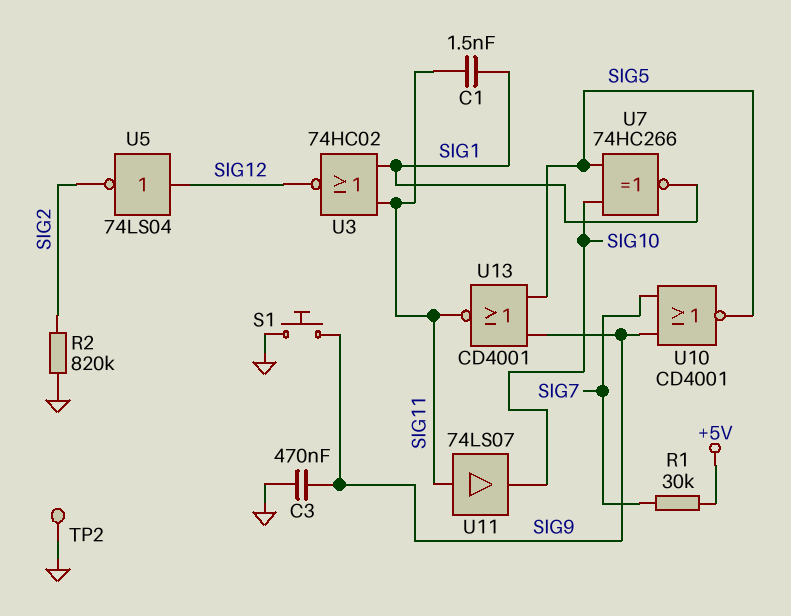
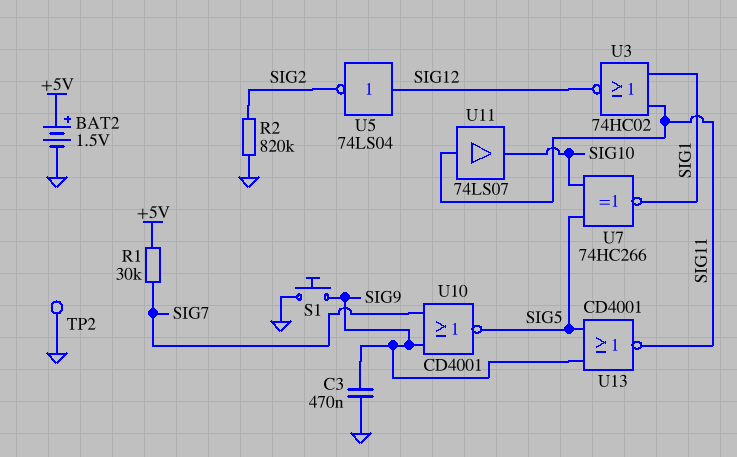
BAT2: none -> 1.5V (plus +5V, minus GND)
C1: 1.5nF (SIG1, SIG11) -> none

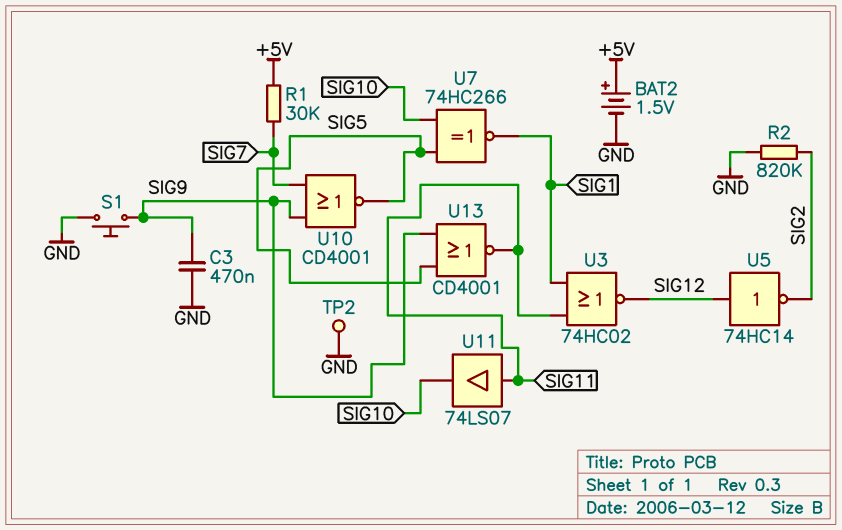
U5: NOT 74LS04 (in SIG12, out SIG2) -> NOT 74HC14 (in SIG12, out SIG2)

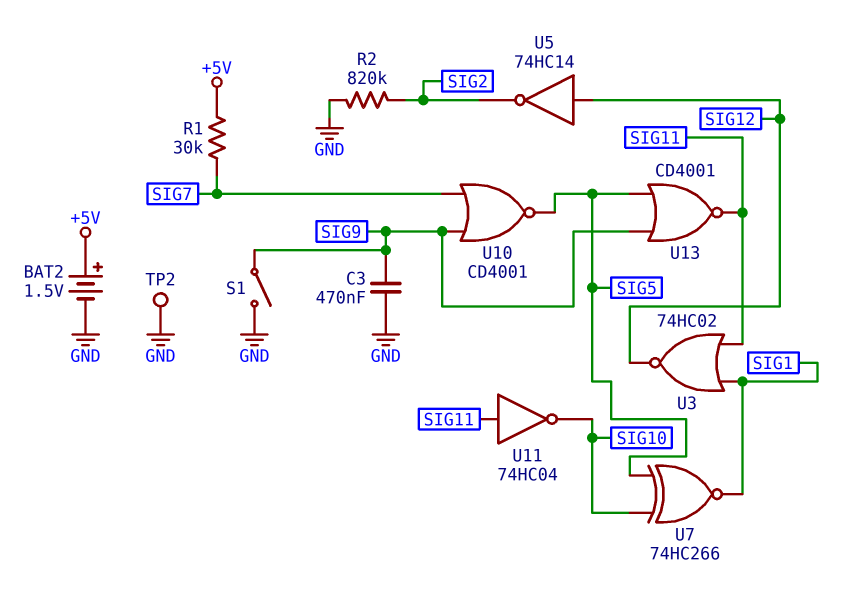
S1: button (GND, SIG9) -> switch (GND, SIG9)
U11: buffer 74LS07 (in SIG11, out SIG10) -> NOT 74HC04 (in SIG11, out SIG10)

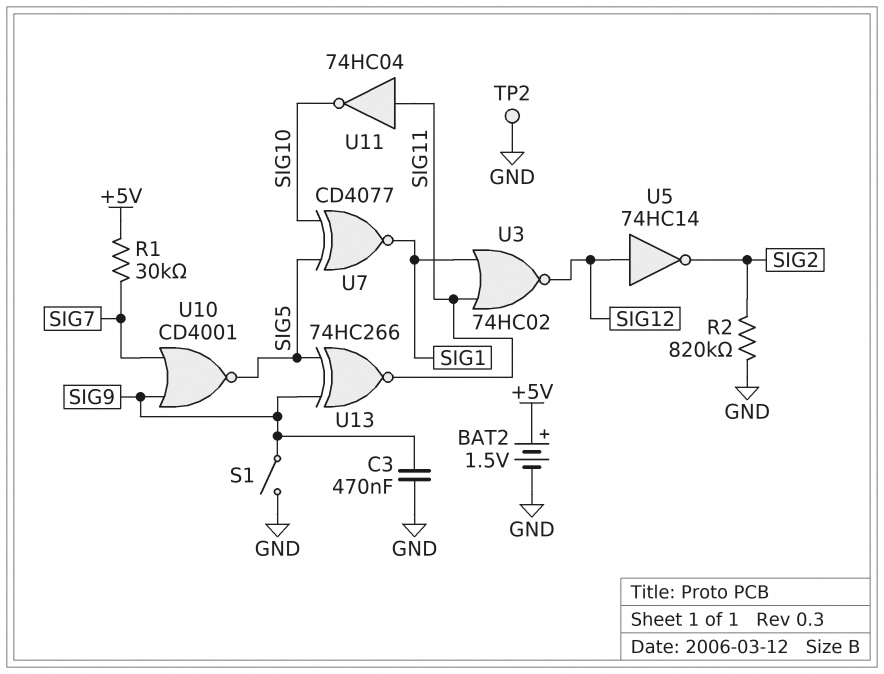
U7: XNOR 74HC266 (in SIG5, in SIG10, out SIG1) -> XNOR CD4077 (in SIG5, in SIG10, out SIG1)
U13: NOR CD4001 (in SIG5, in SIG9, out SIG11) -> XNOR 74HC266 (in SIG5, in SIG9, out SIG11)

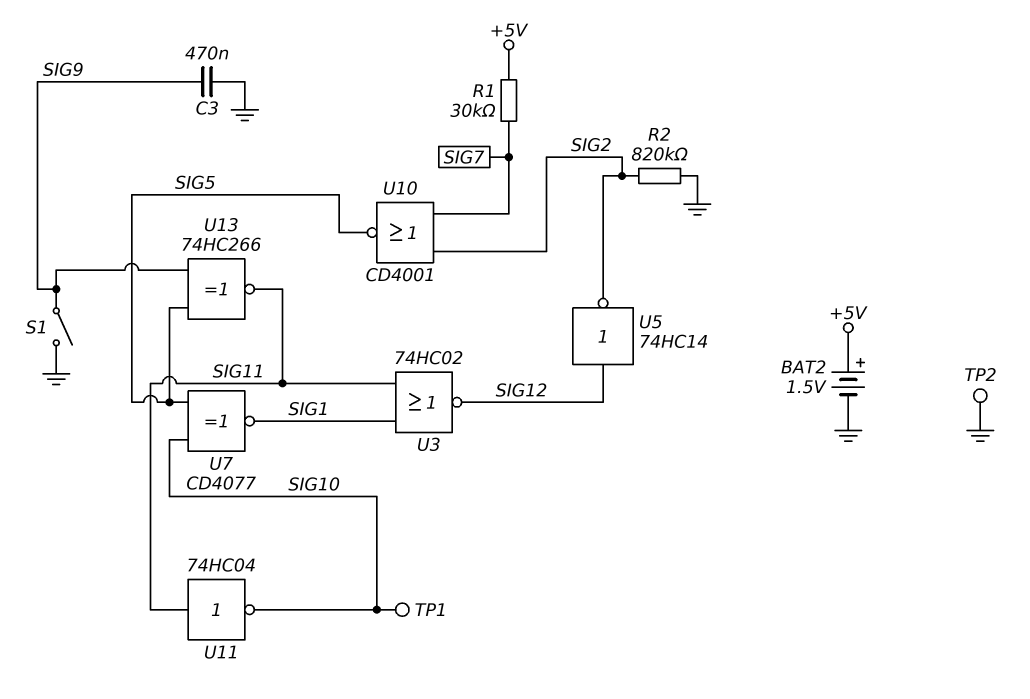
TP1: none -> test point (SIG10)
U10: NOR CD4001 (in SIG7, in SIG9, out SIG5) -> NOR CD4001 (in SIG2, in SIG7, out SIG5)

